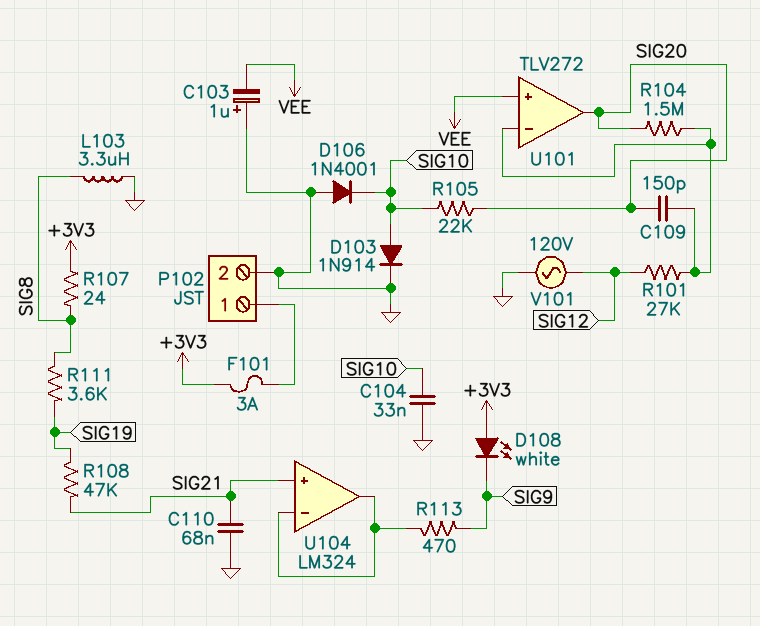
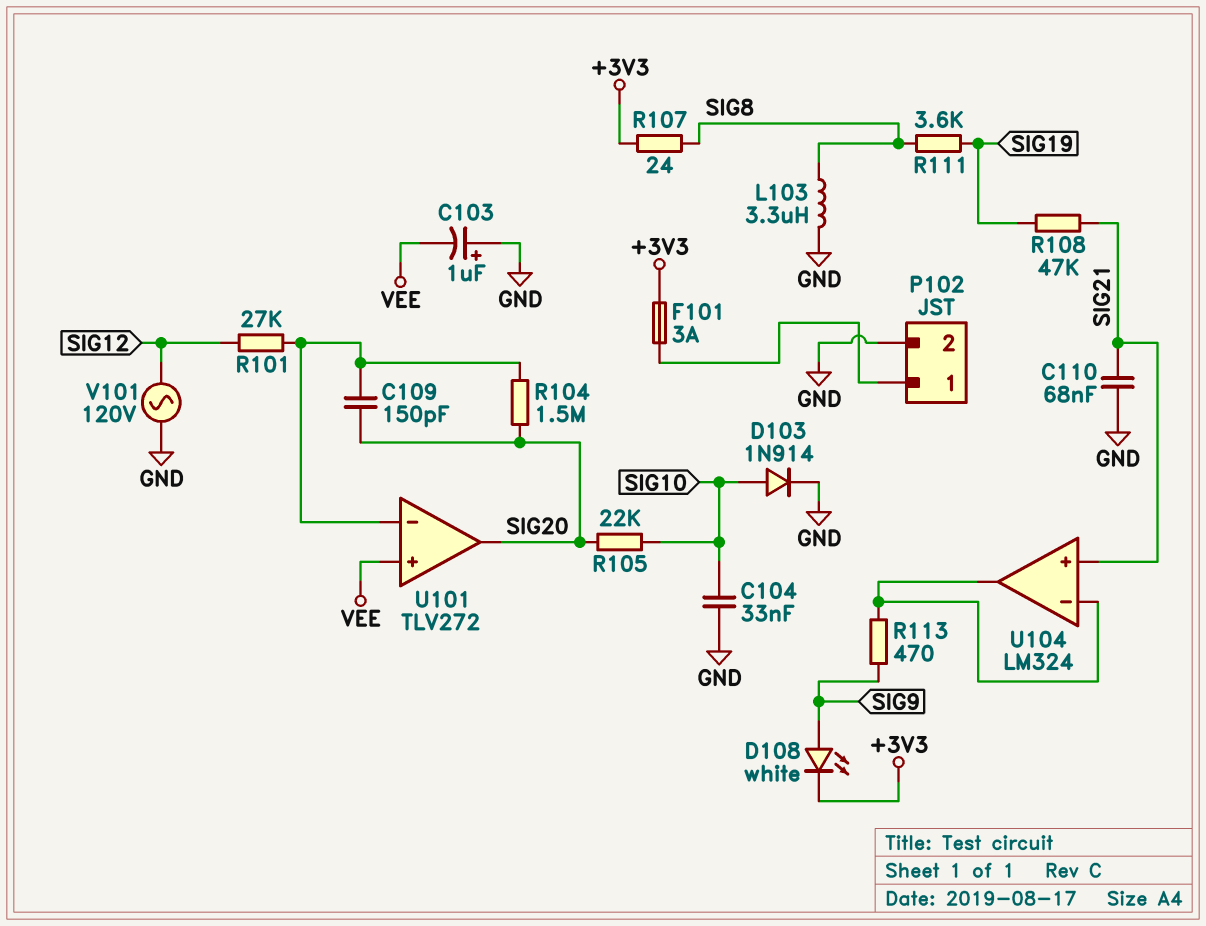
D106: diode 1N4001 (A GND, K SIG10) -> none
D108: LED white (A +3V3, K SIG9) -> LED white (A SIG9, K +3V3)

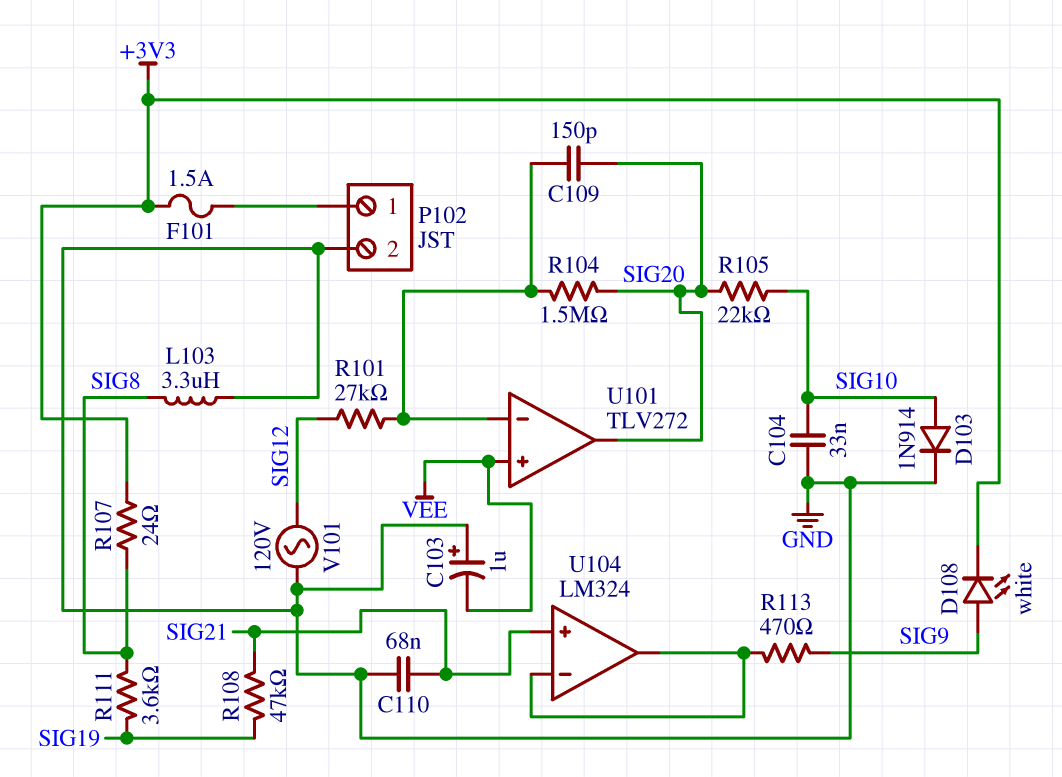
F101: 3A (+3V3, P102/1) -> 1.5A (+3V3, P102/1)

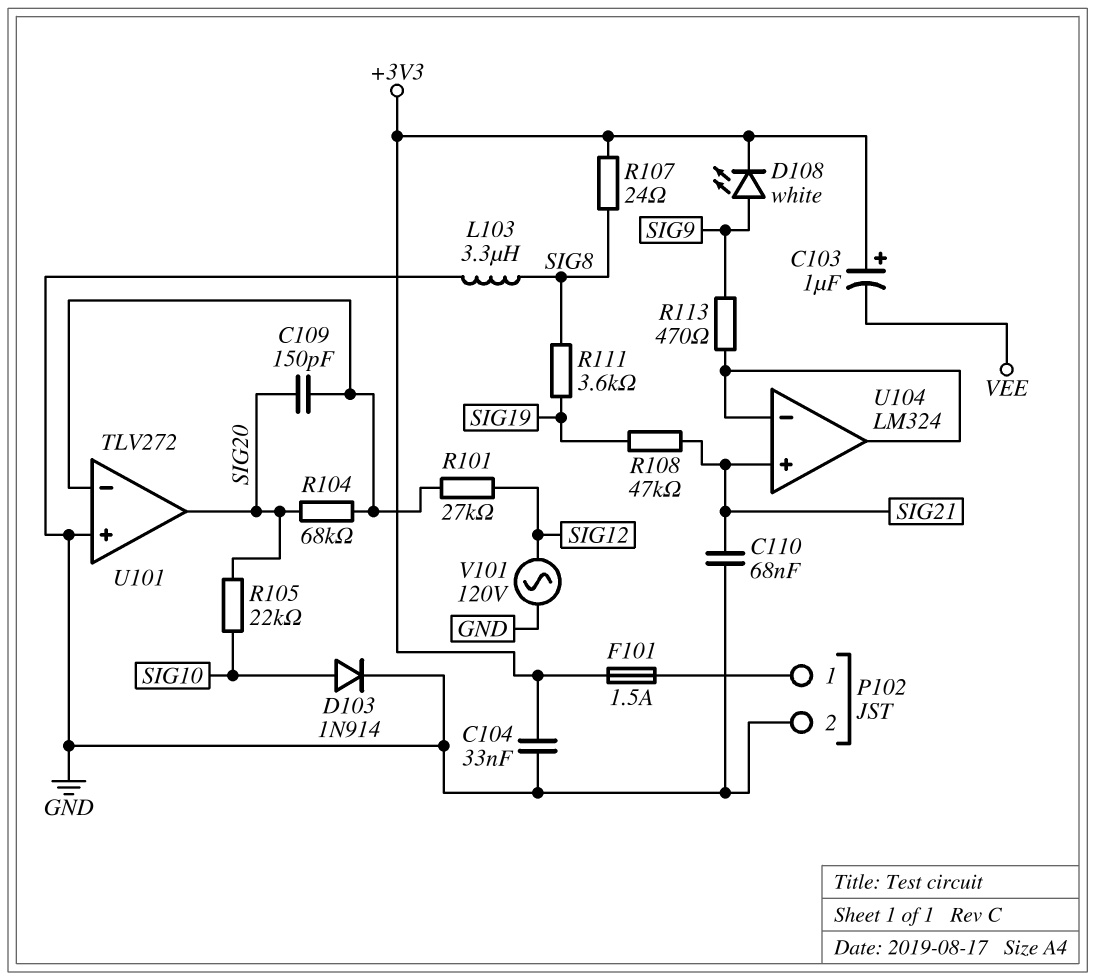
C103: 1uF (plus GND, minus VEE) -> 1uF (plus +3V3, minus VEE)
C104: 33nF (GND, SIG10) -> 33nF (+3V3, GND)
R104: 1.5M (SIG20, U101/in-) -> 68k (SIG20, U101/in-)
U101 pin in+: VEE -> GND

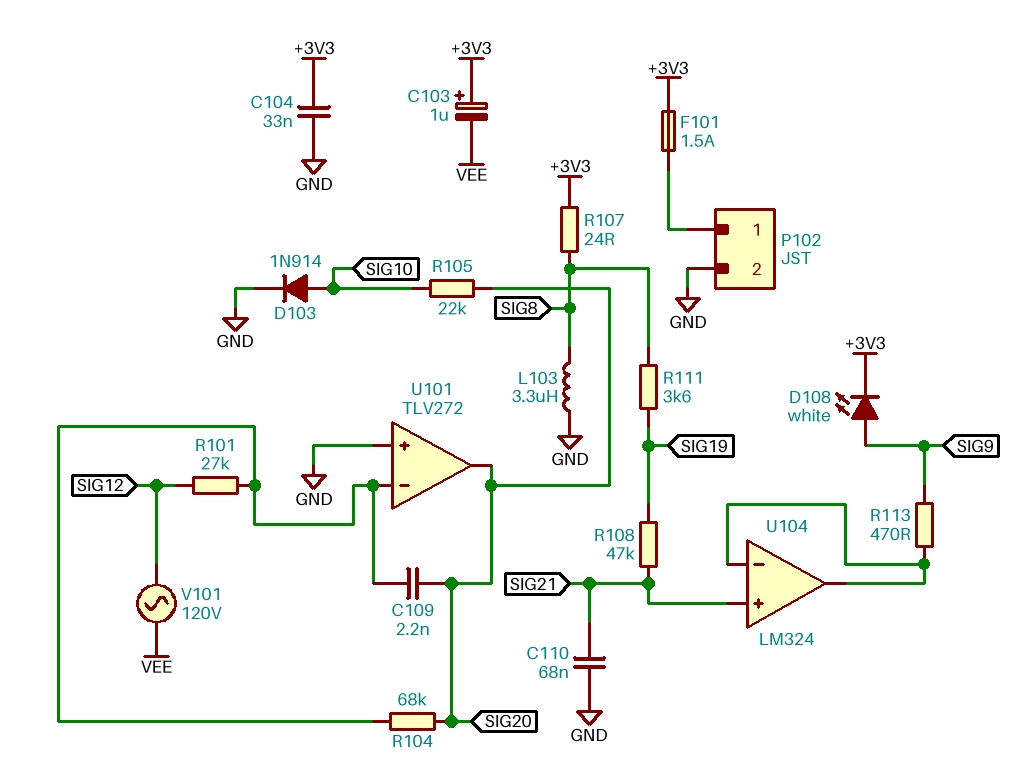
C109: 150pF (SIG20, U101/in-) -> 2.2nF (SIG20, U101/in-)
V101: AC 120V (GND, SIG12) -> AC 120V (SIG12, VEE)

